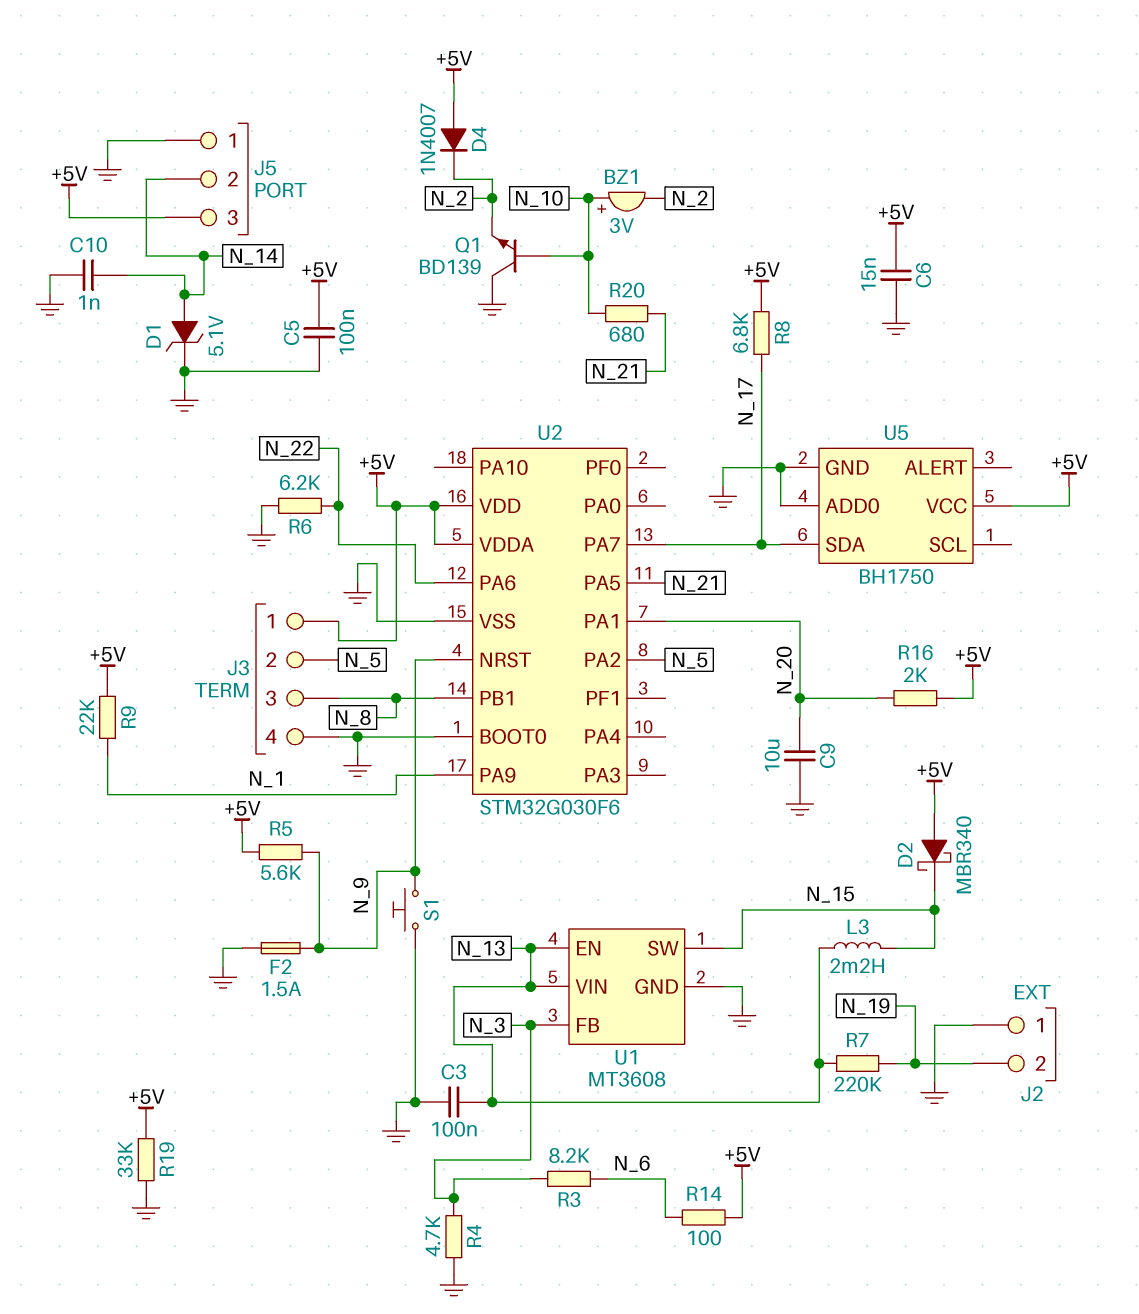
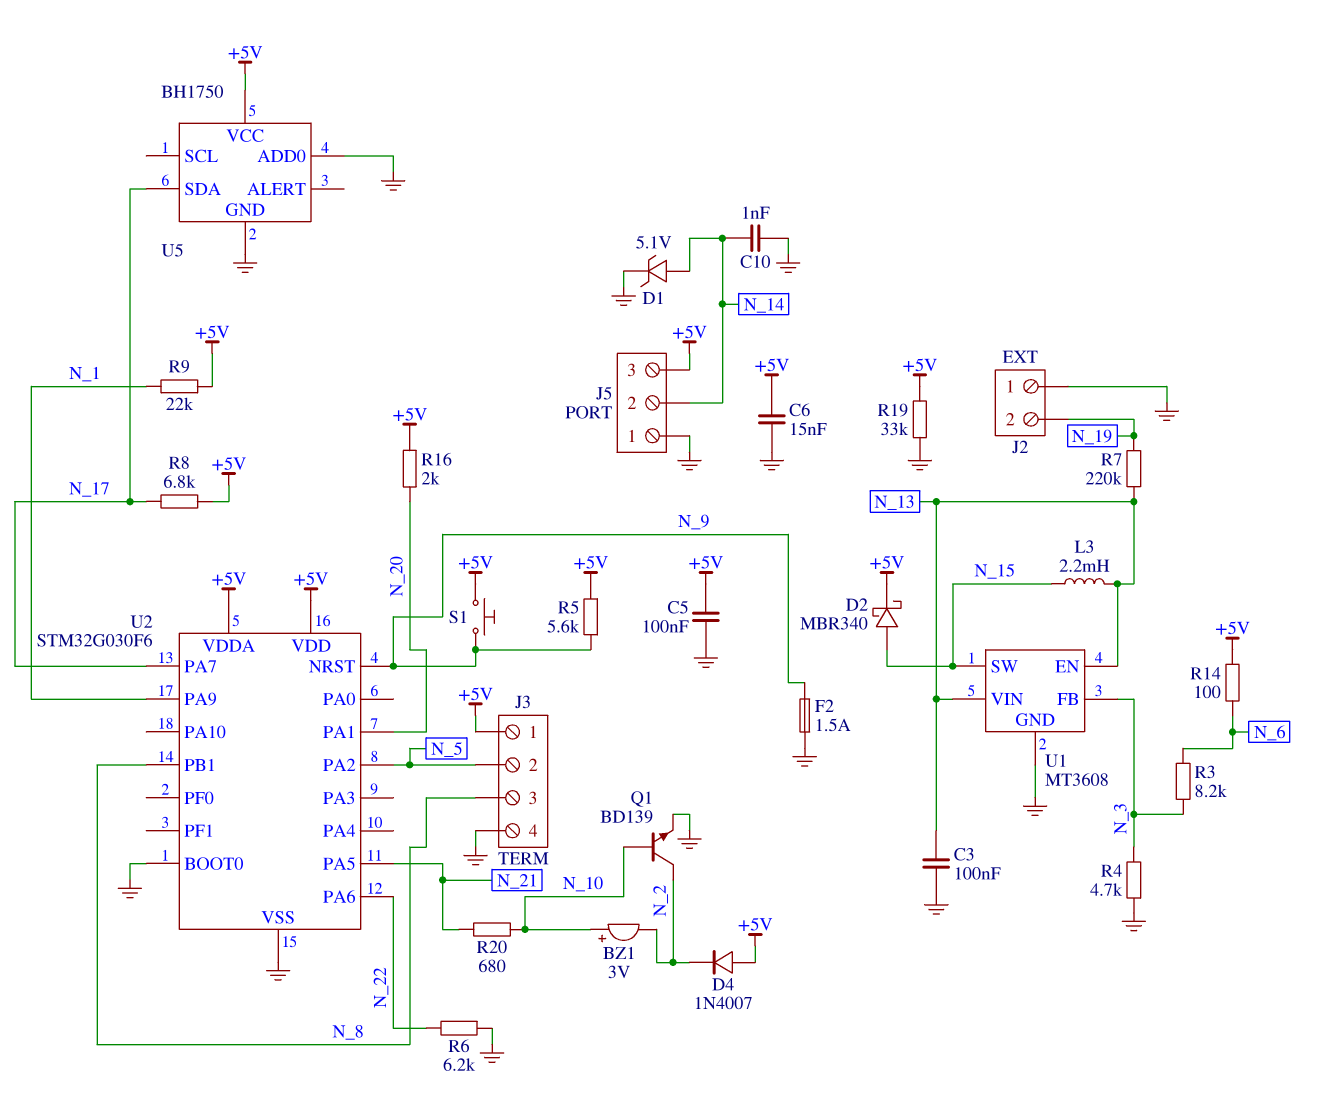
C9: 10uF (GND, N_20) -> none
D2: schottky MBR340 (A +5V, K N_15) -> schottky MBR340 (A N_15, K +5V)
Q1: NPN BD139 (B N_10, C GND, E N_2) -> NPN BD139 (B N_10, C N_2, E GND)
S1: button (GND, N_9) -> button (+5V, N_9)

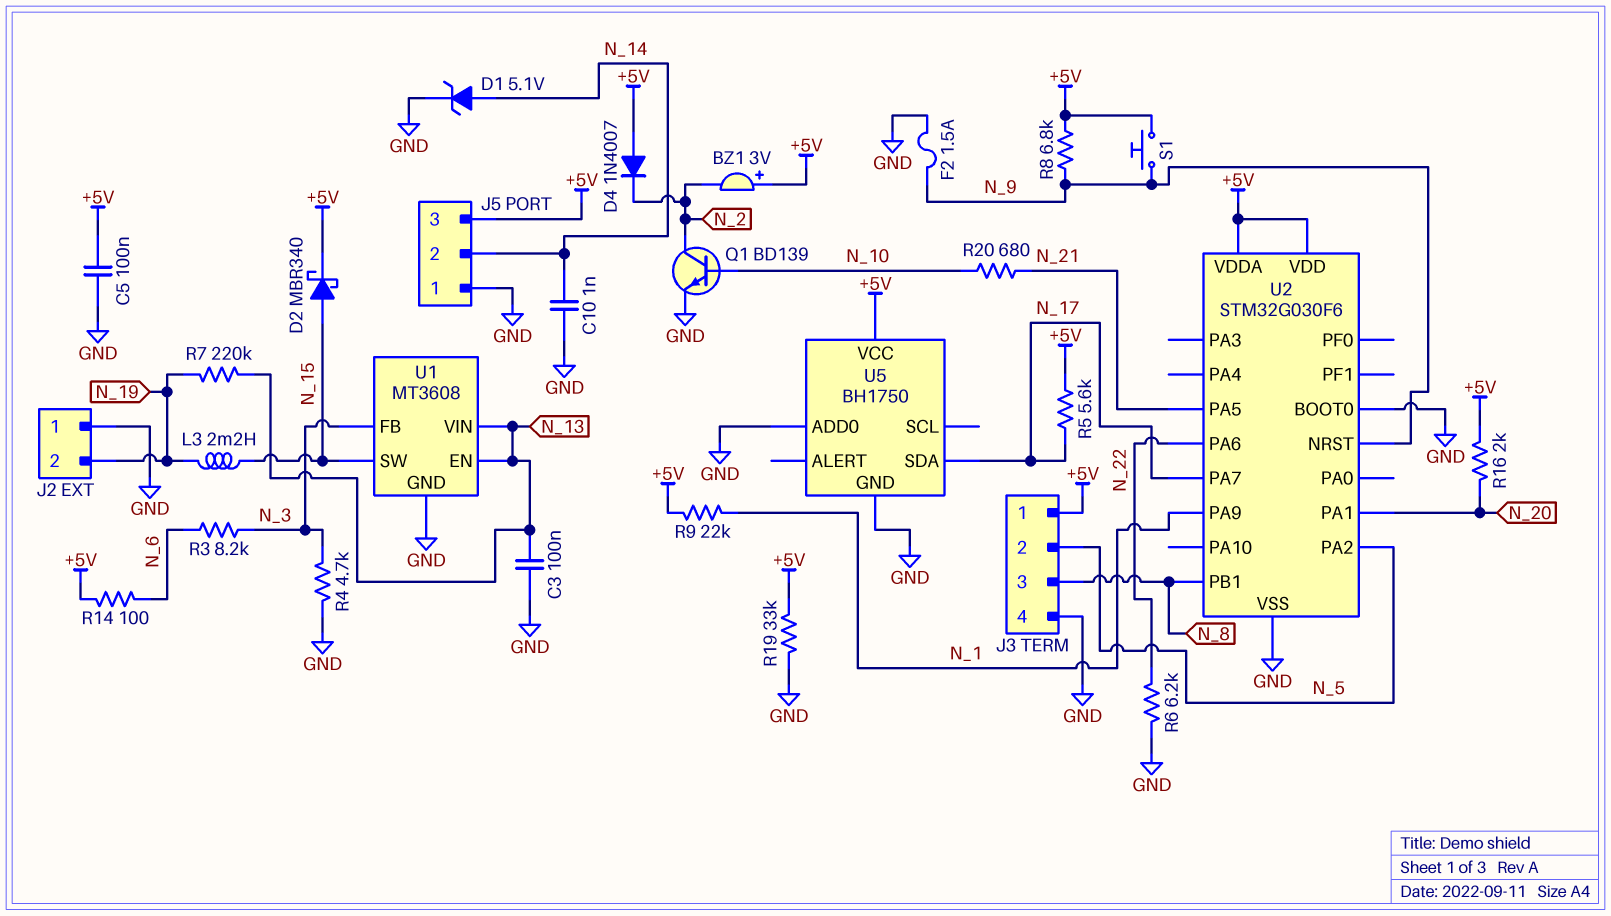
BZ1: buzzer 3V (plus N_10, minus N_2) -> buzzer 3V (plus +5V, minus N_2)
C6: 15nF (+5V, GND) -> none
L3: 2.2mH (N_13, N_15) -> 2.2mH (N_15, N_19)
R5: 5.6k (+5V, N_9) -> 5.6k (+5V, N_17)
R8: 6.8k (+5V, N_17) -> 6.8k (+5V, N_9)

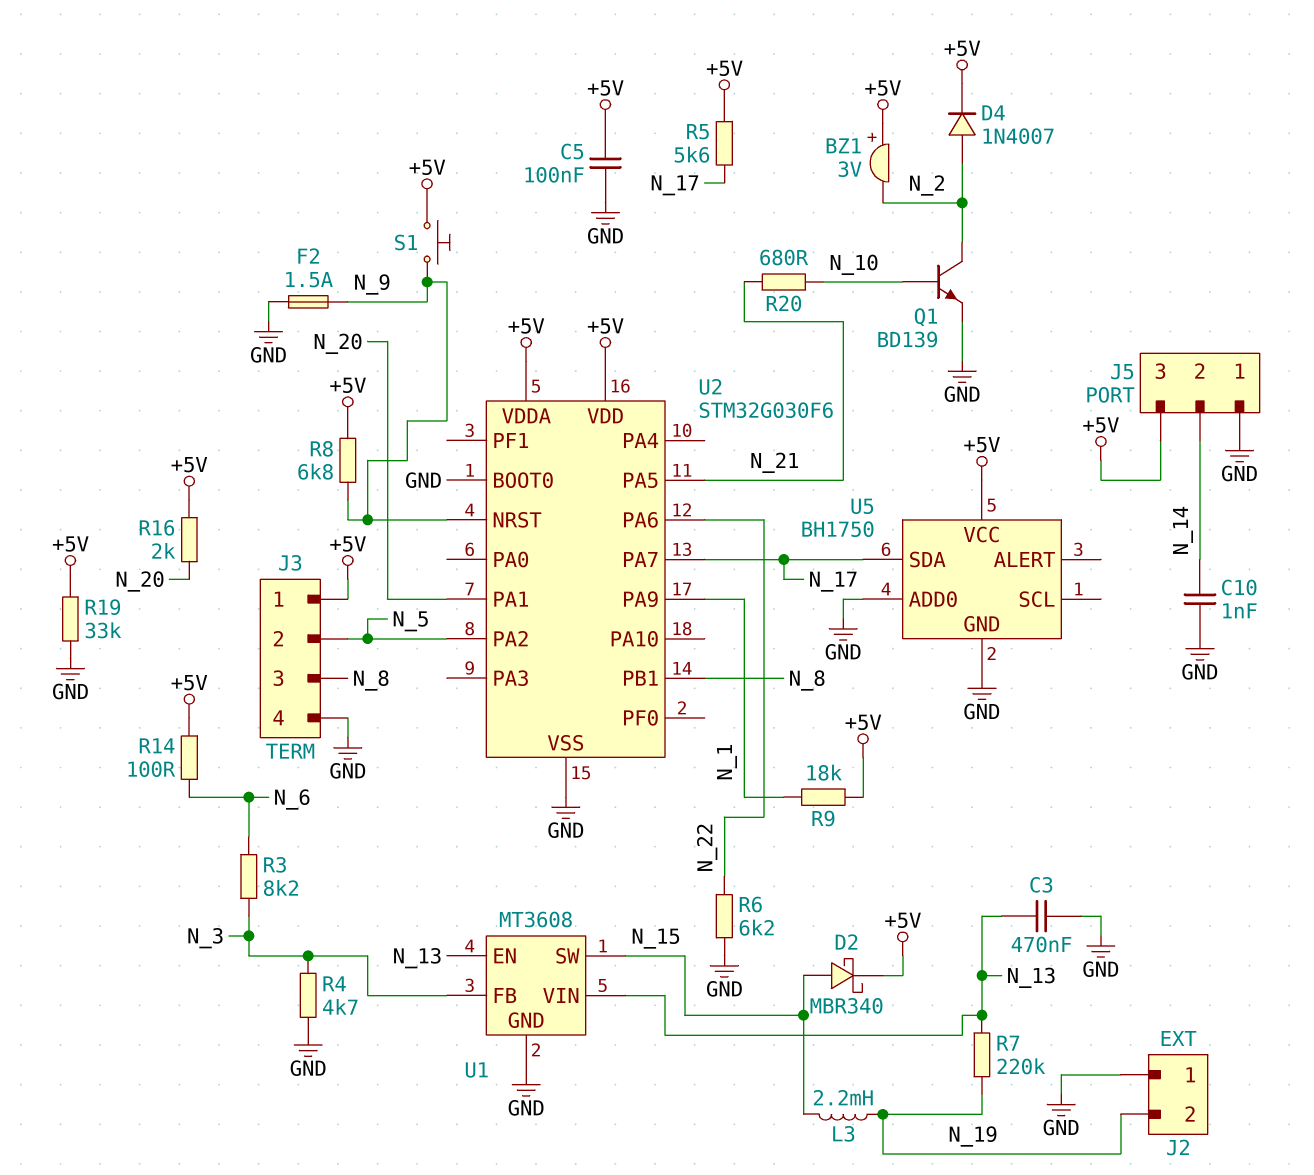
C3: 100nF (GND, N_13) -> 470nF (GND, N_13)
D1: zener 5.1V (A N_14, K GND) -> none
D4: diode 1N4007 (A +5V, K N_2) -> diode 1N4007 (A N_2, K +5V)
R9: 22k (+5V, N_1) -> 18k (+5V, N_1)

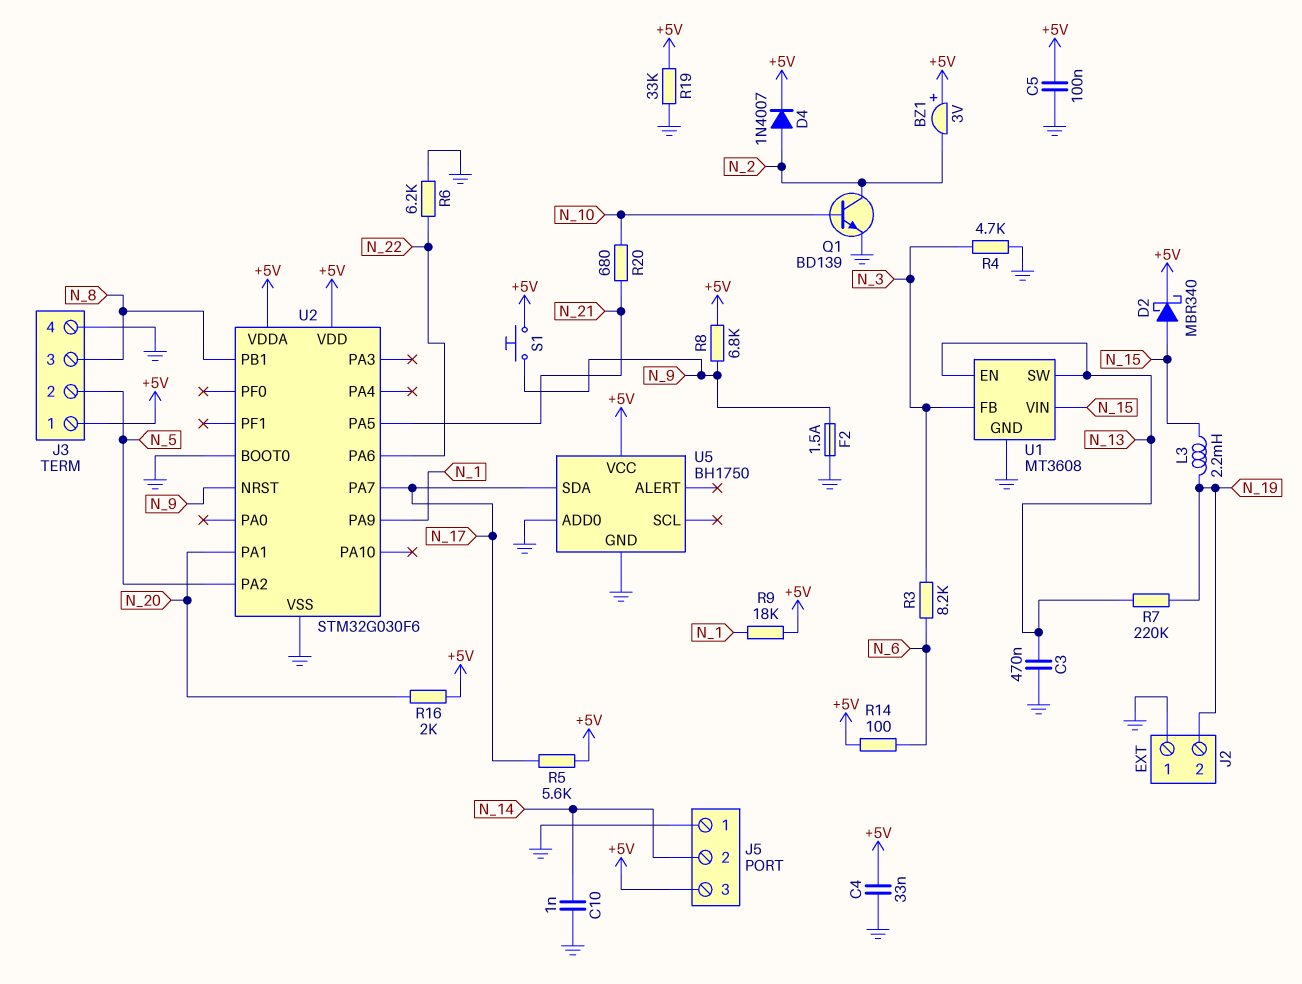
C4: none -> 33nF (+5V, GND)
U1 pin SW: N_15 -> N_13
U1 pin VIN: N_13 -> N_15

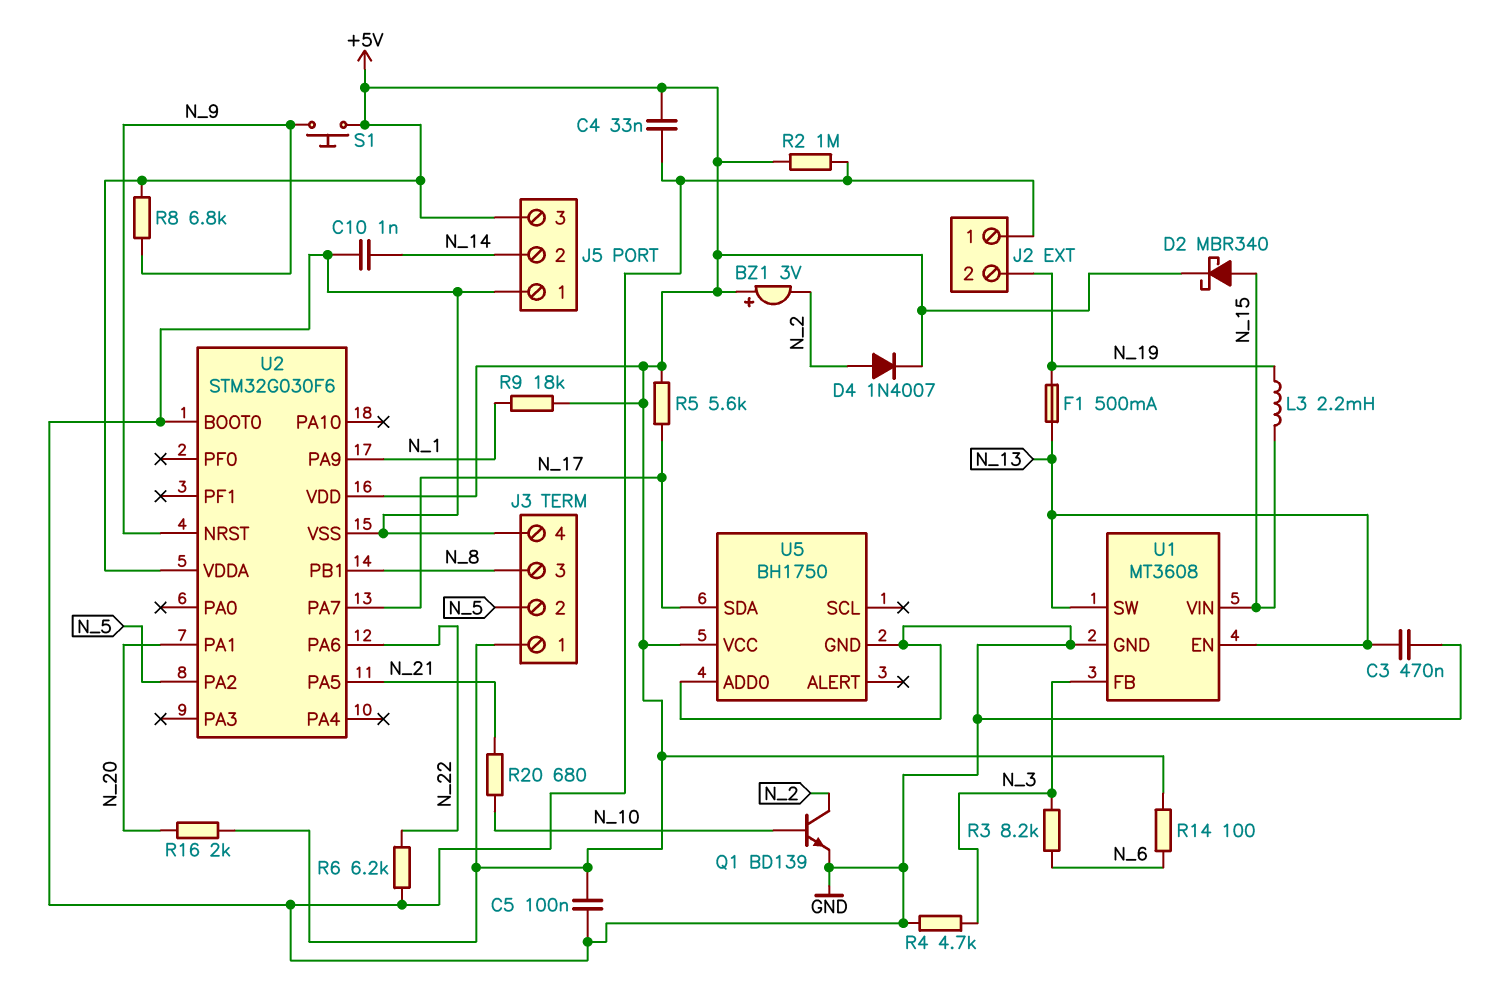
F1: none -> 500mA (N_13, N_19)
F2: 1.5A (GND, N_9) -> none
R2: none -> 1M (+5V, GND)
R7: 220k (N_13, N_19) -> none
R19: 33k (+5V, GND) -> none

